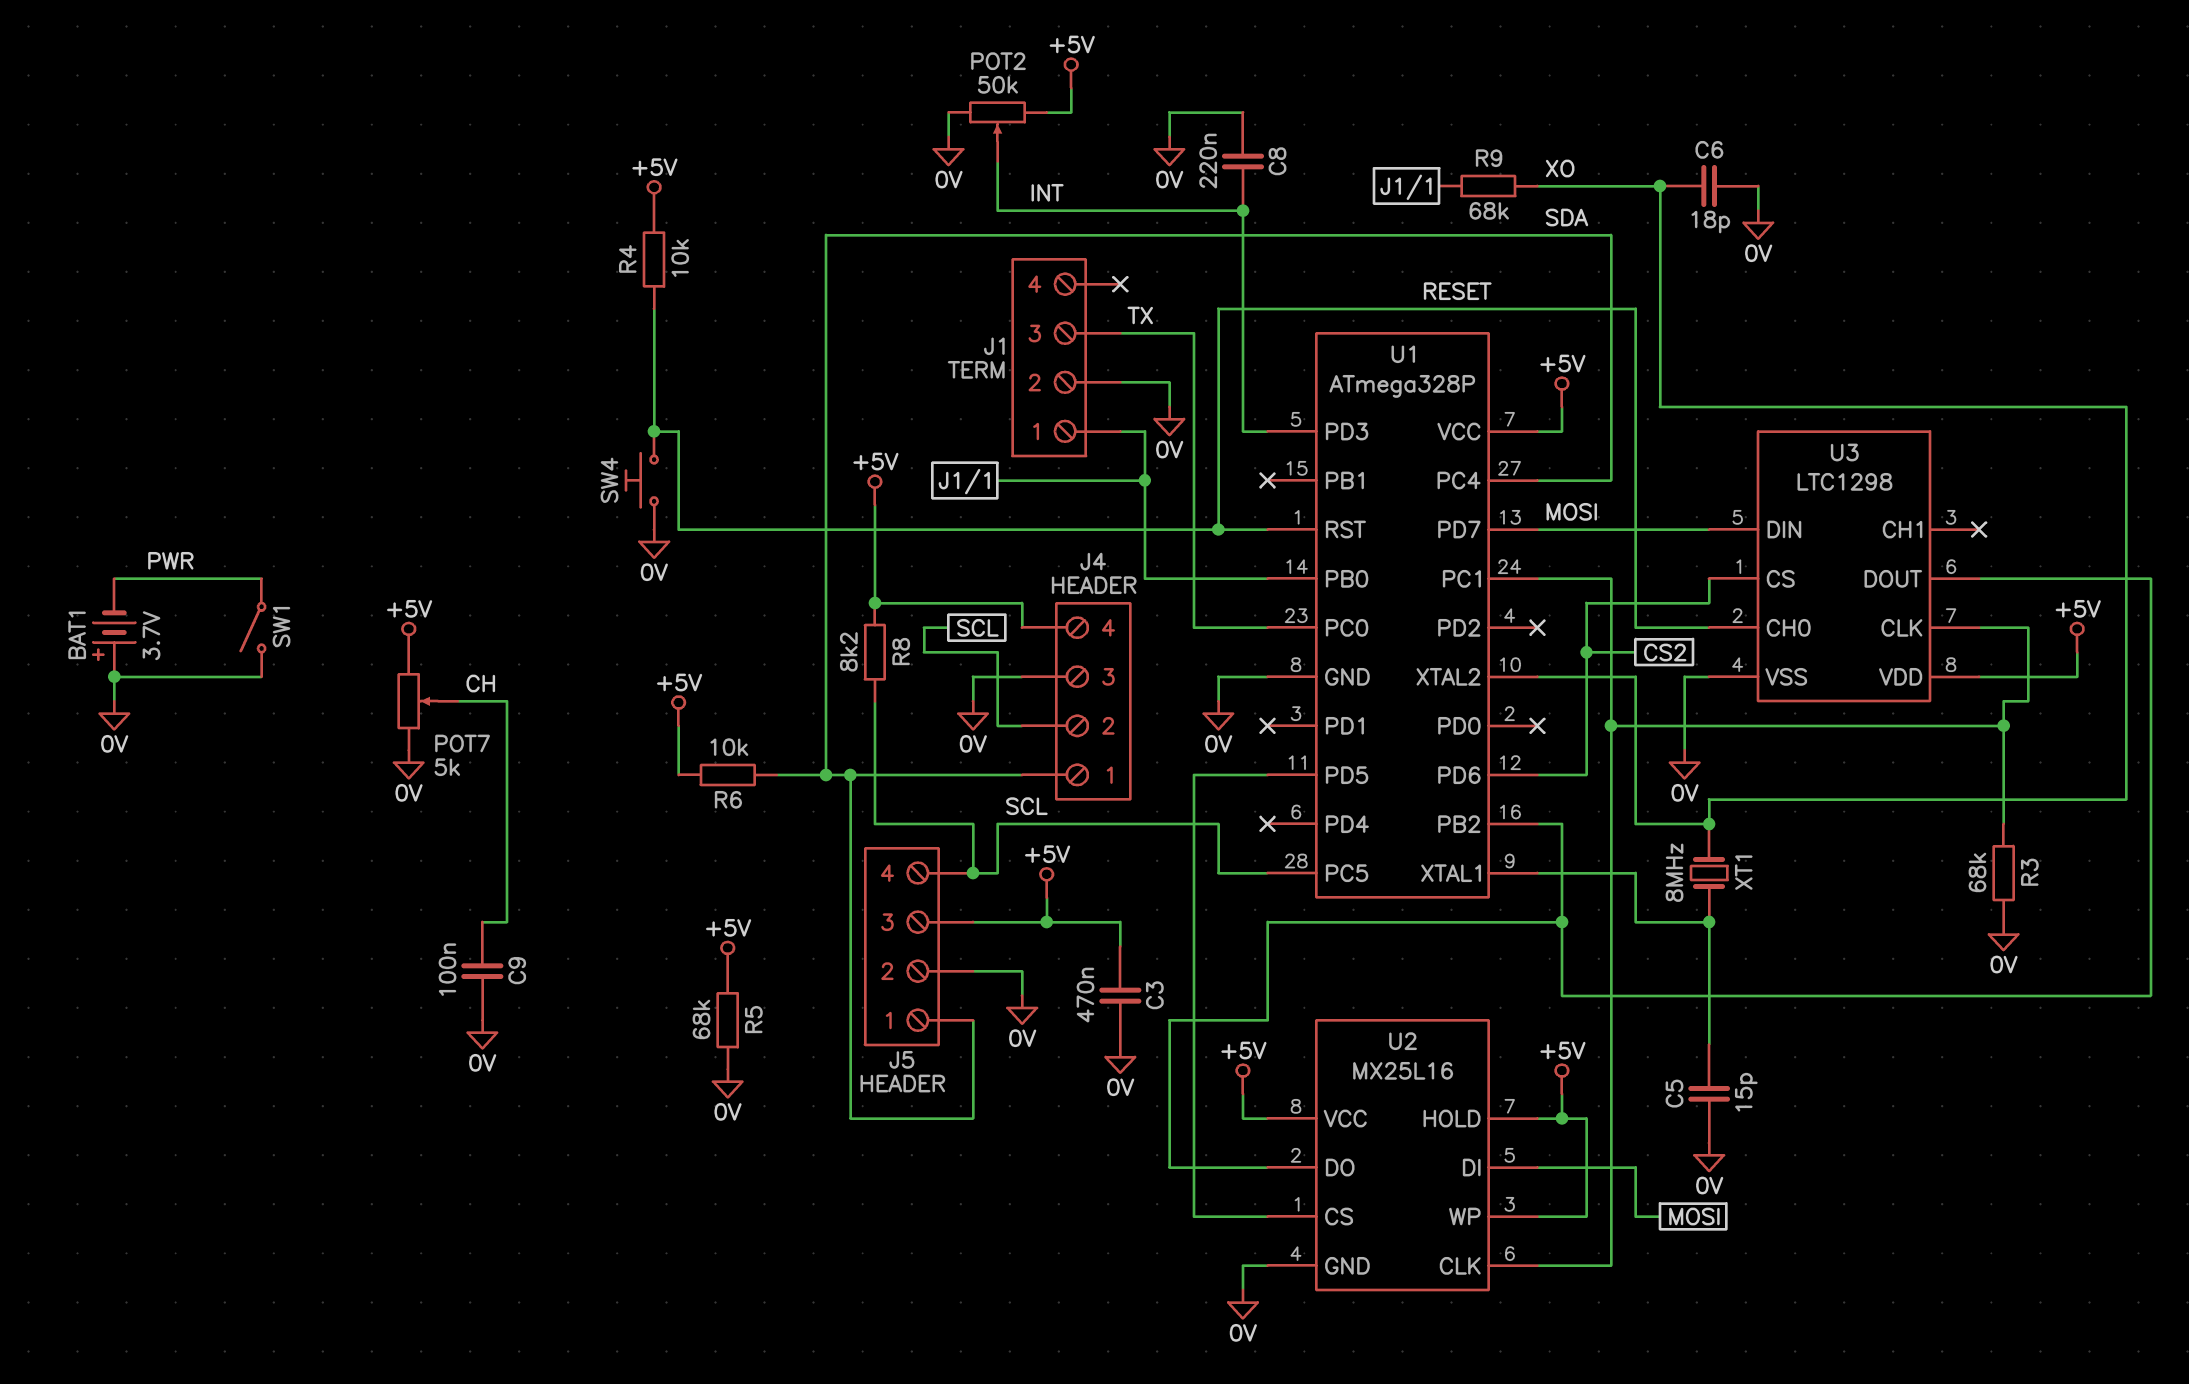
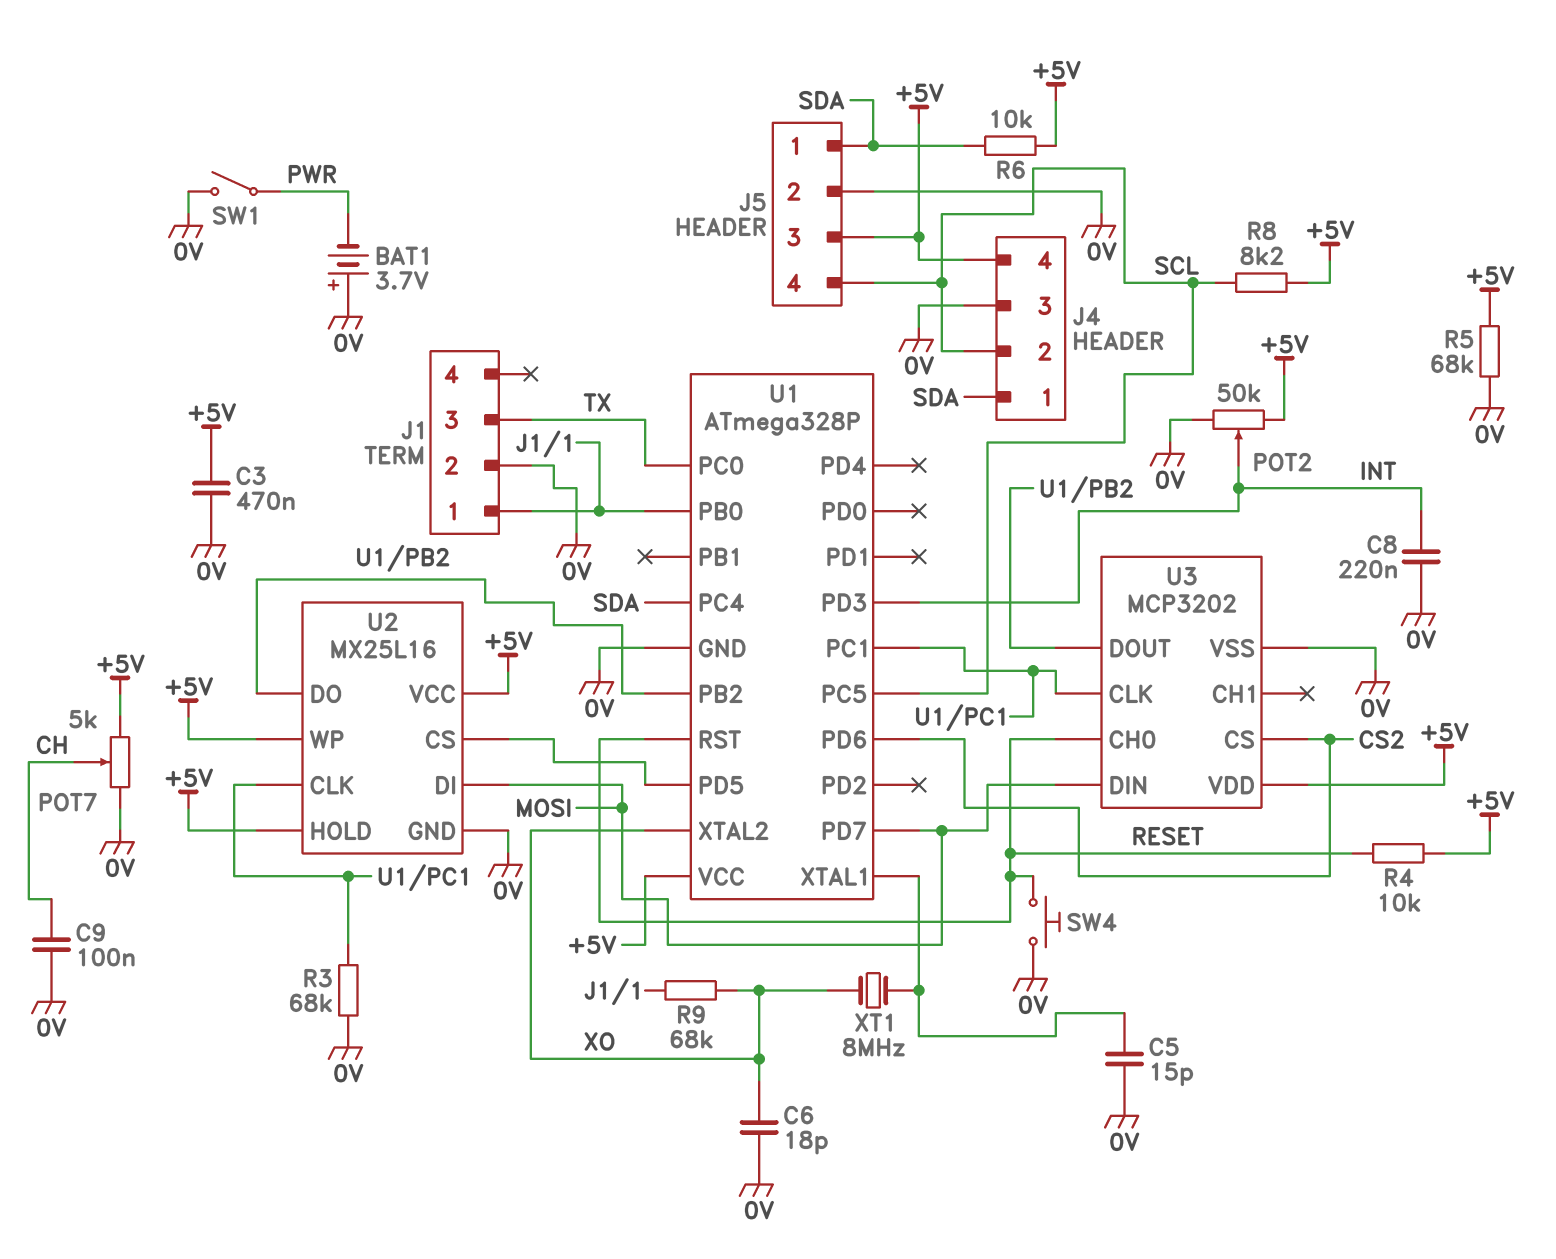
U3: LTC1298 -> MCP3202

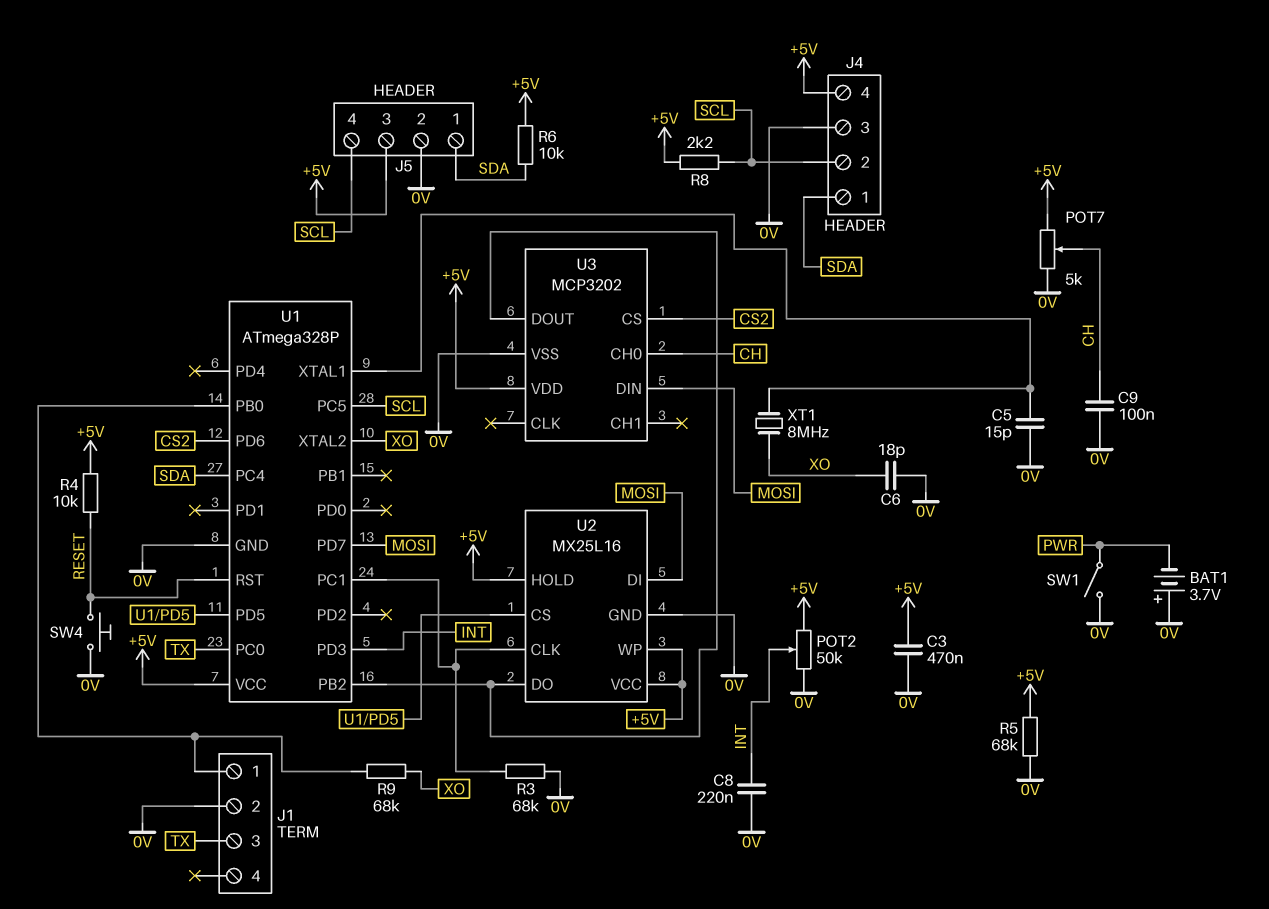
R8: 8.2k (+5V, SCL) -> 2.2k (+5V, SCL)
U3 pin CH0: RESET -> CH
U3 pin CLK: U1/PC1 -> none

